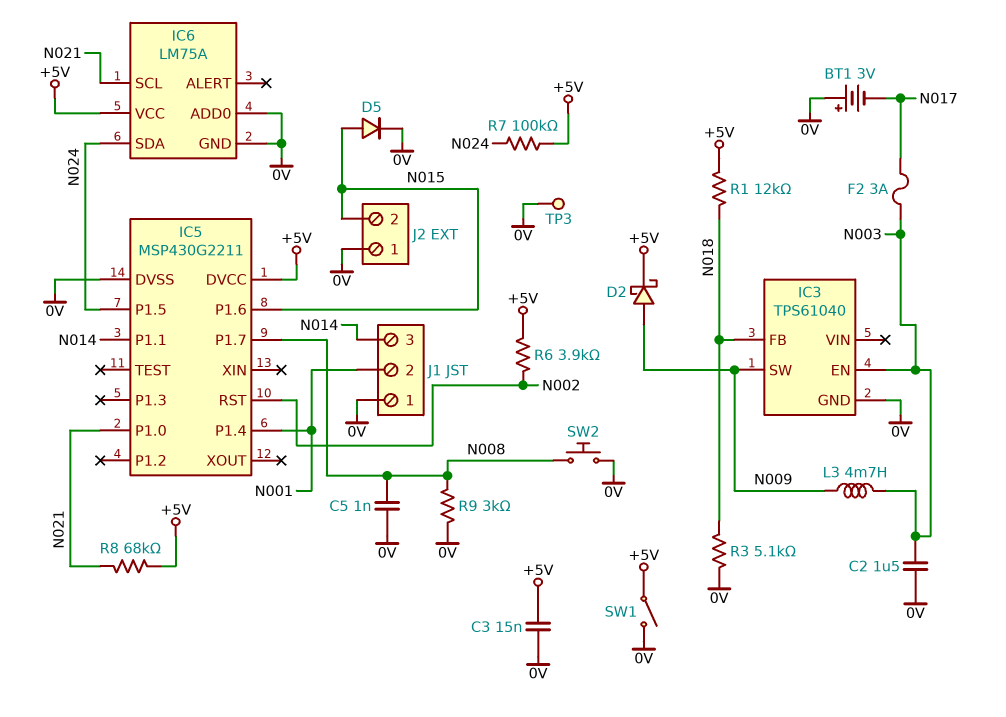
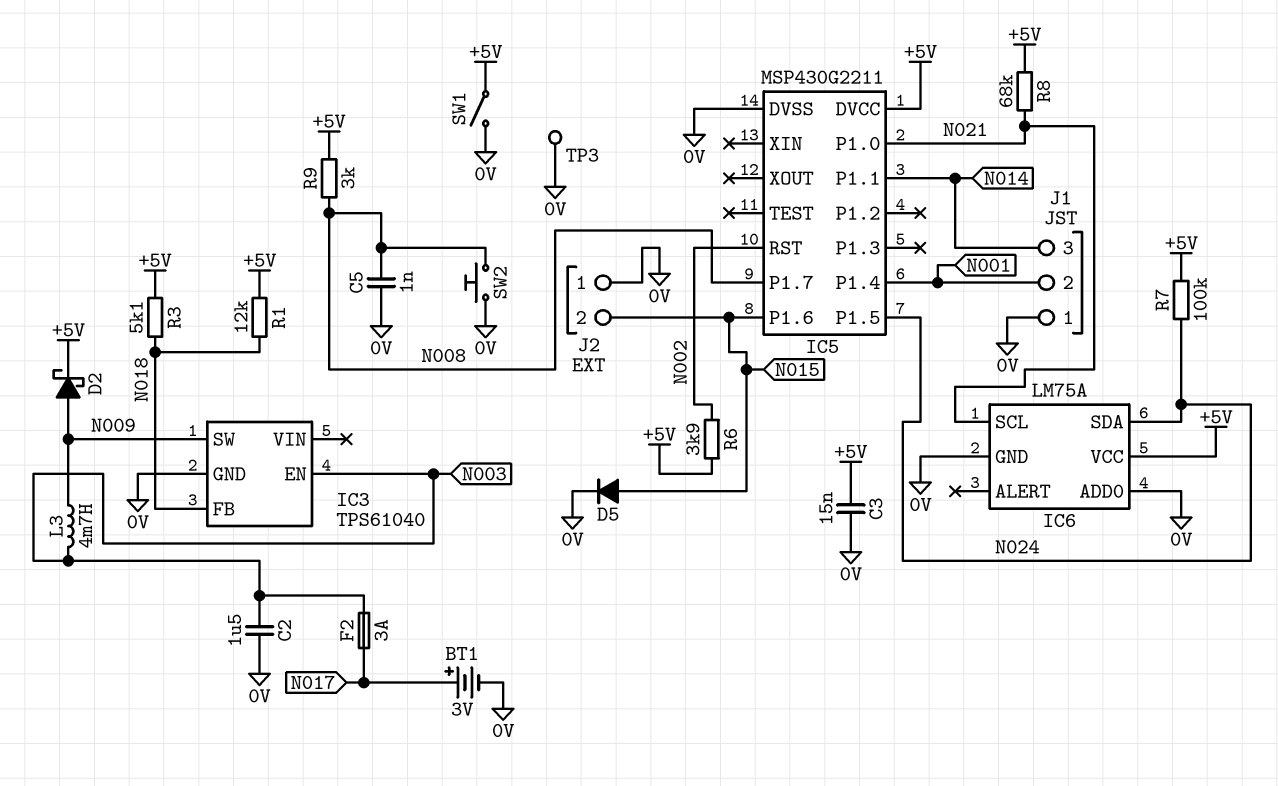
BT1: 3V (plus 0V, minus N017) -> 3V (plus N017, minus 0V)
R3: 5.1k (0V, N018) -> 5.1k (+5V, N018)
R9: 3k (0V, N008) -> 3k (+5V, N008)

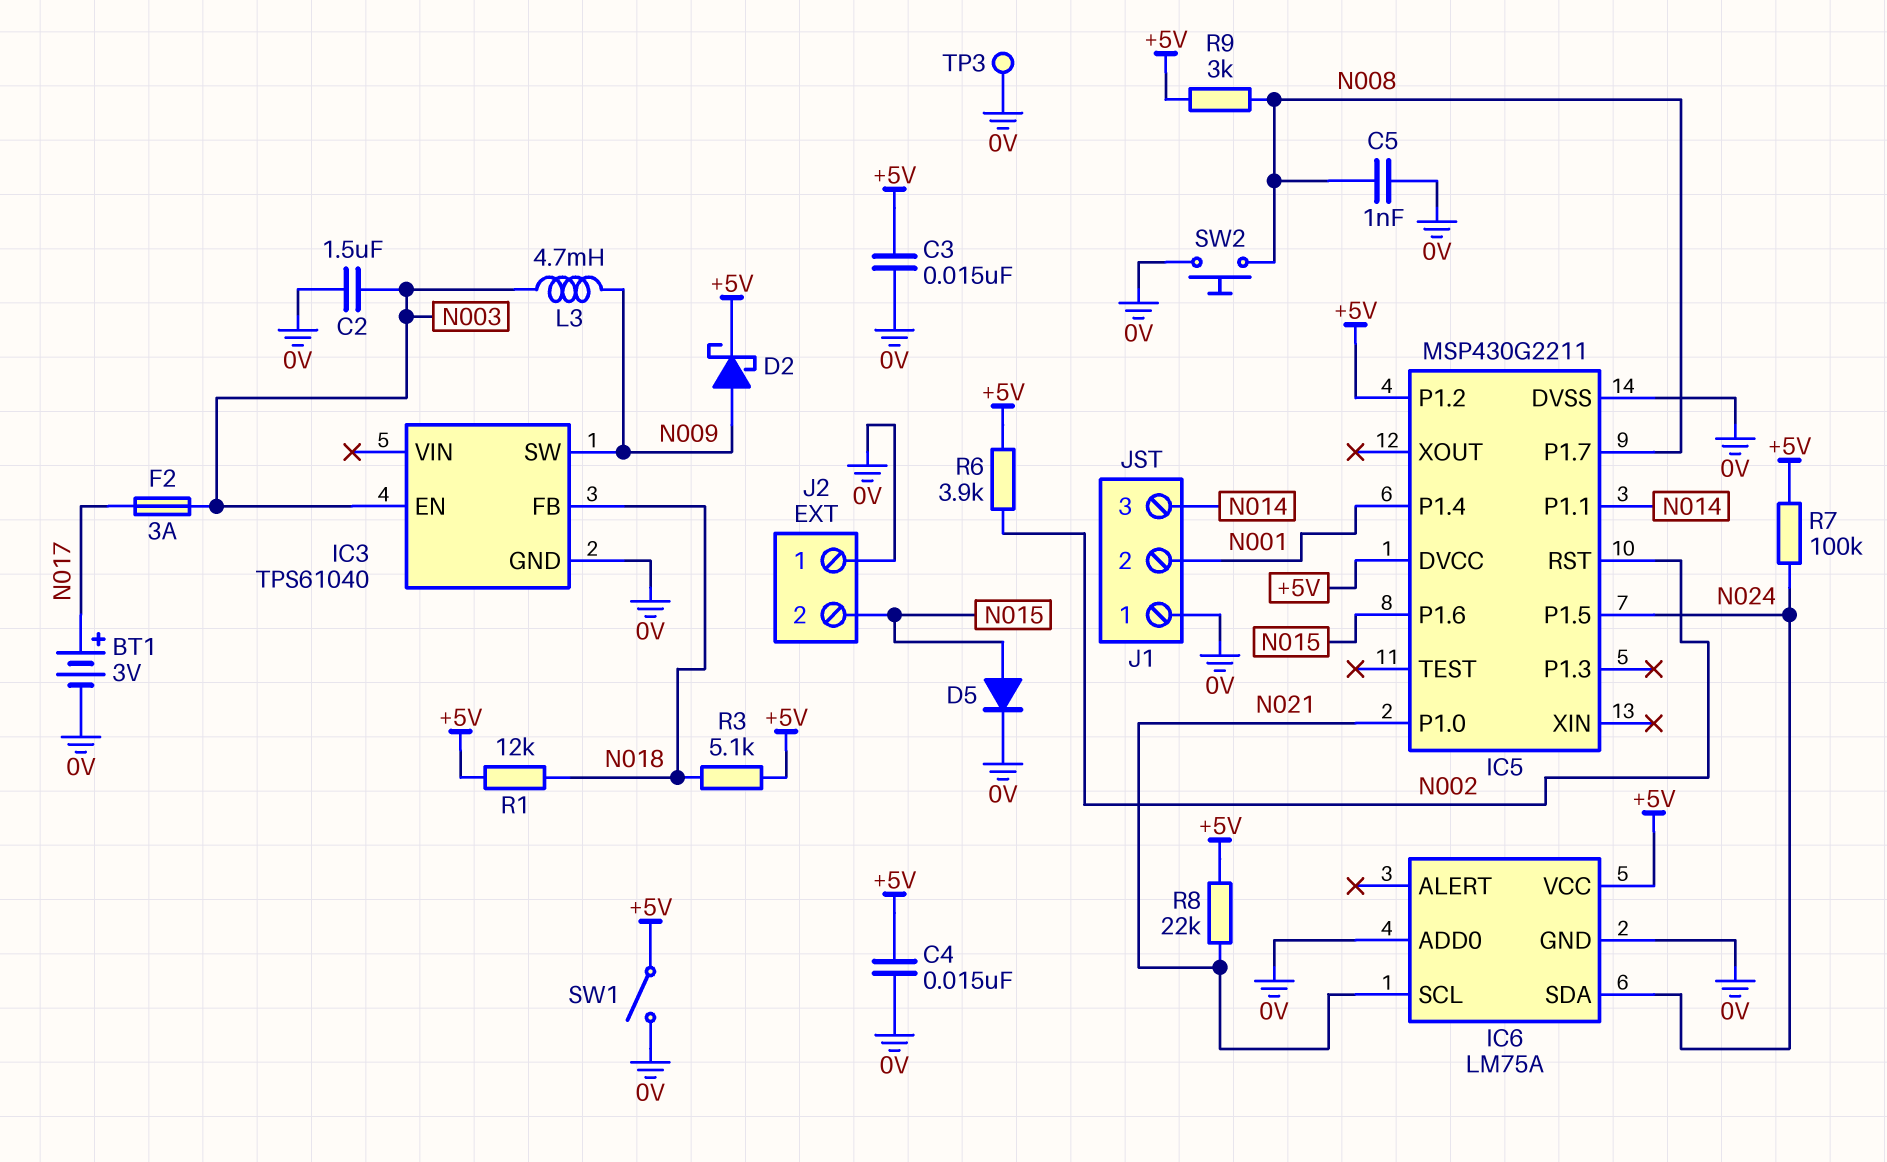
C4: none -> 15nF (+5V, 0V)
IC5 pin P1.2: none -> +5V
R8: 68k (+5V, N021) -> 22k (+5V, N021)

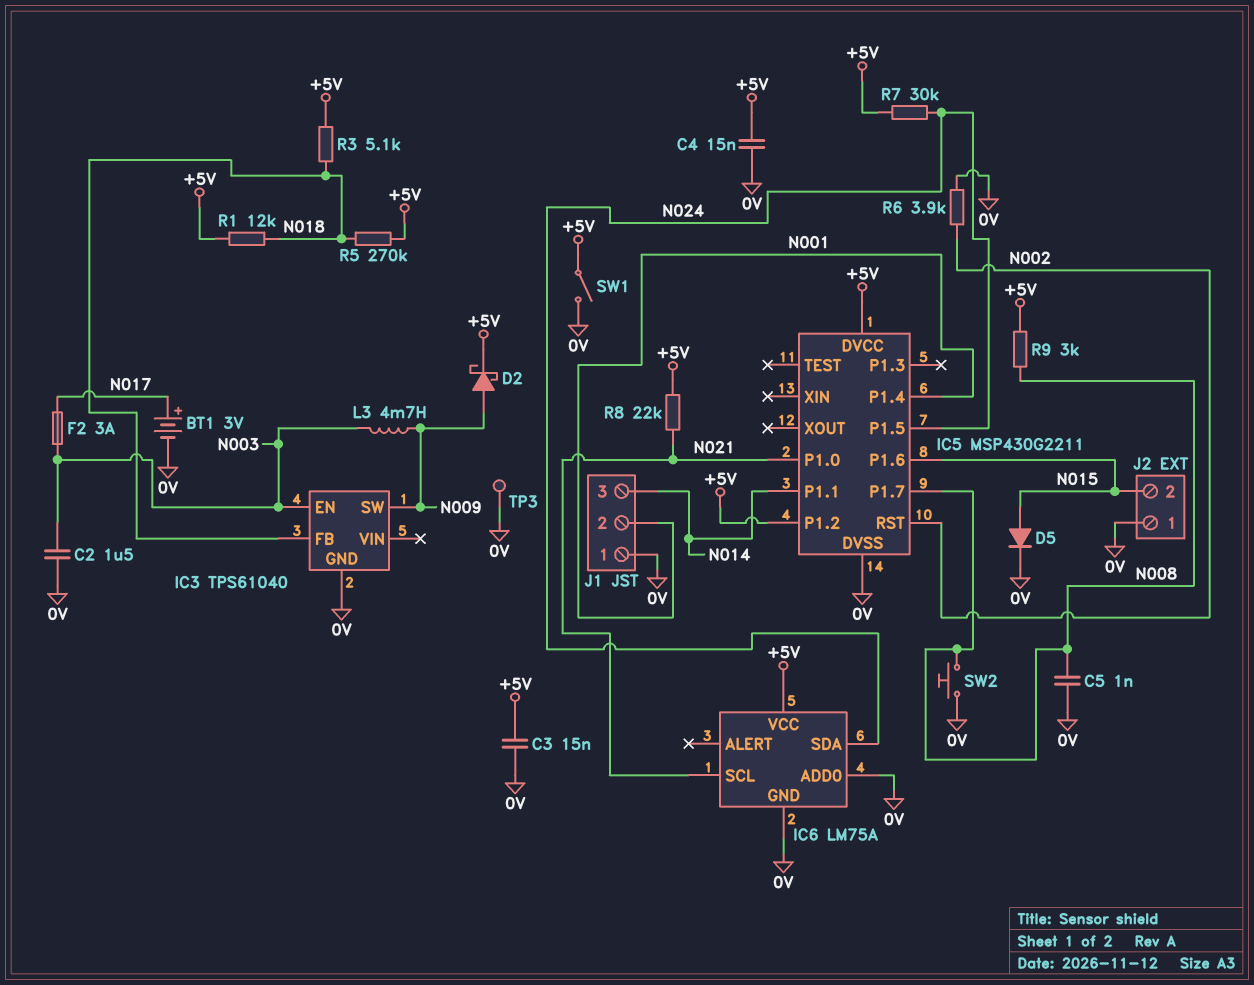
R5: none -> 270k (+5V, N018)
R6: 3.9k (+5V, N002) -> 3.9k (0V, N002)
R7: 100k (+5V, N024) -> 30k (+5V, N024)

